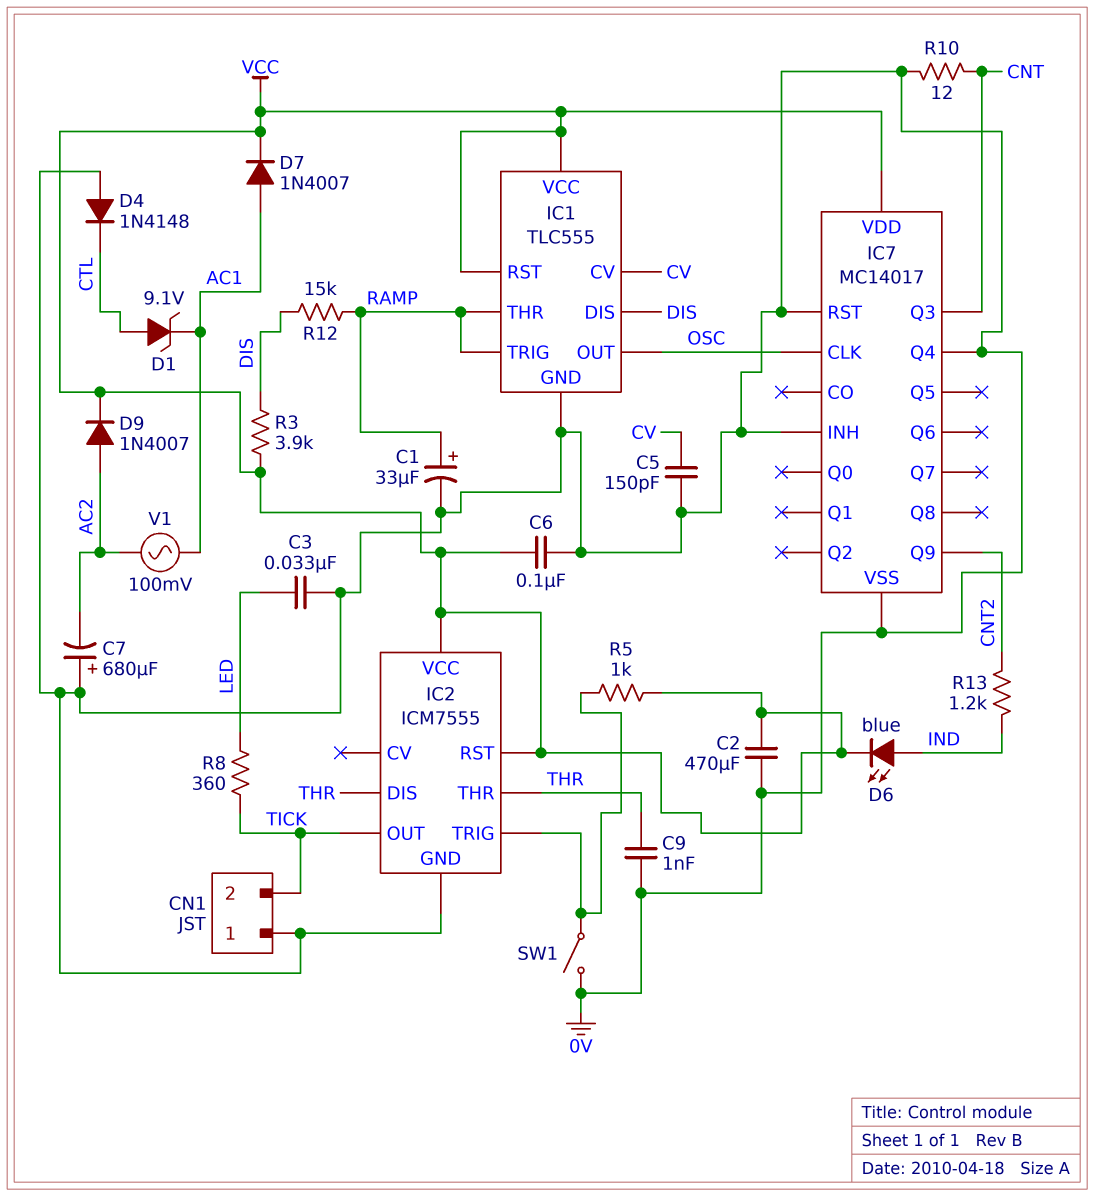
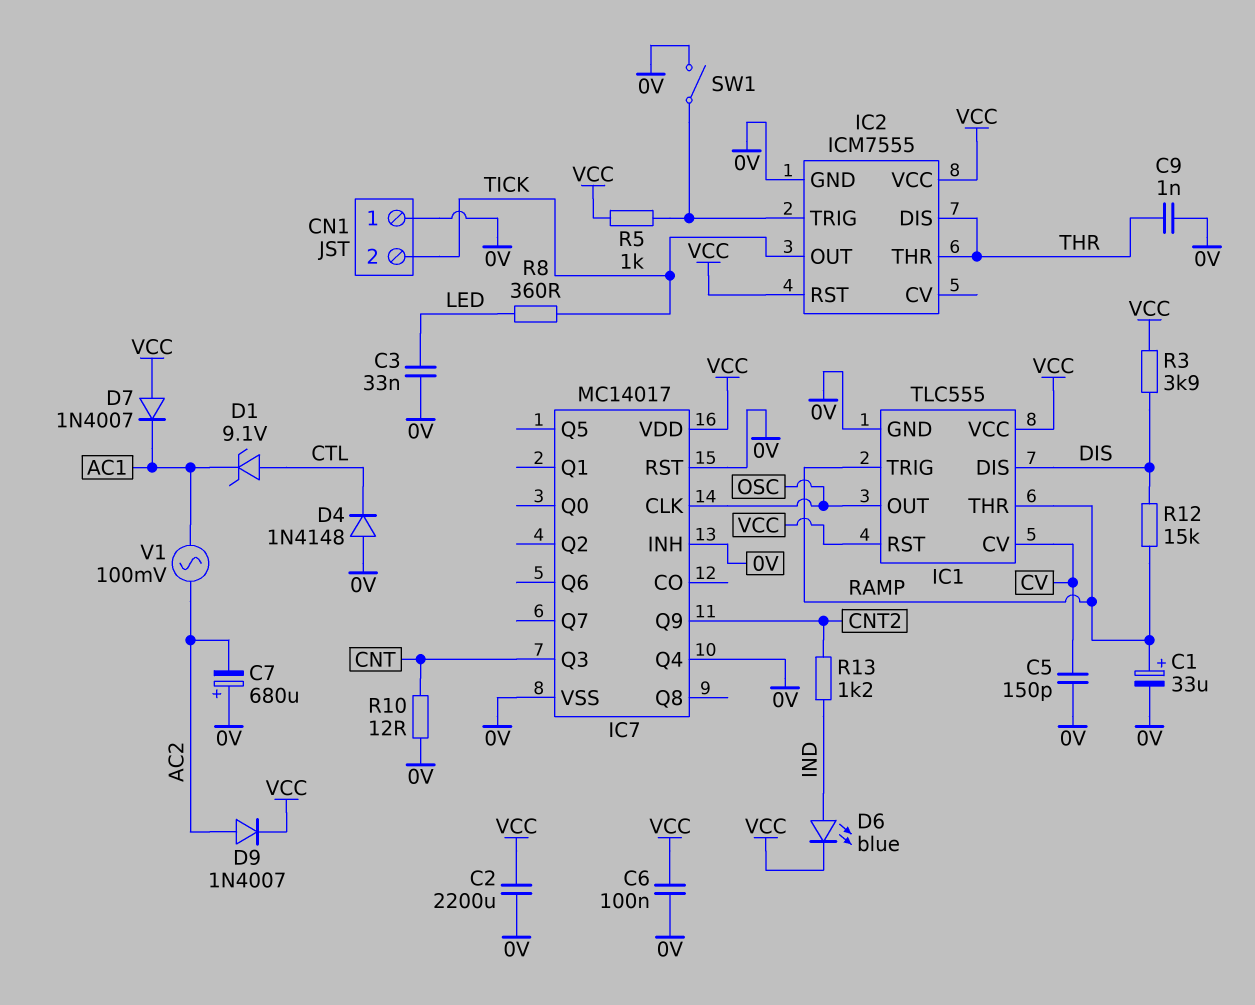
C2: 470uF (0V, VCC) -> 2200uF (0V, VCC)
D7: diode 1N4007 (A AC1, K VCC) -> diode 1N4007 (A VCC, K AC1)

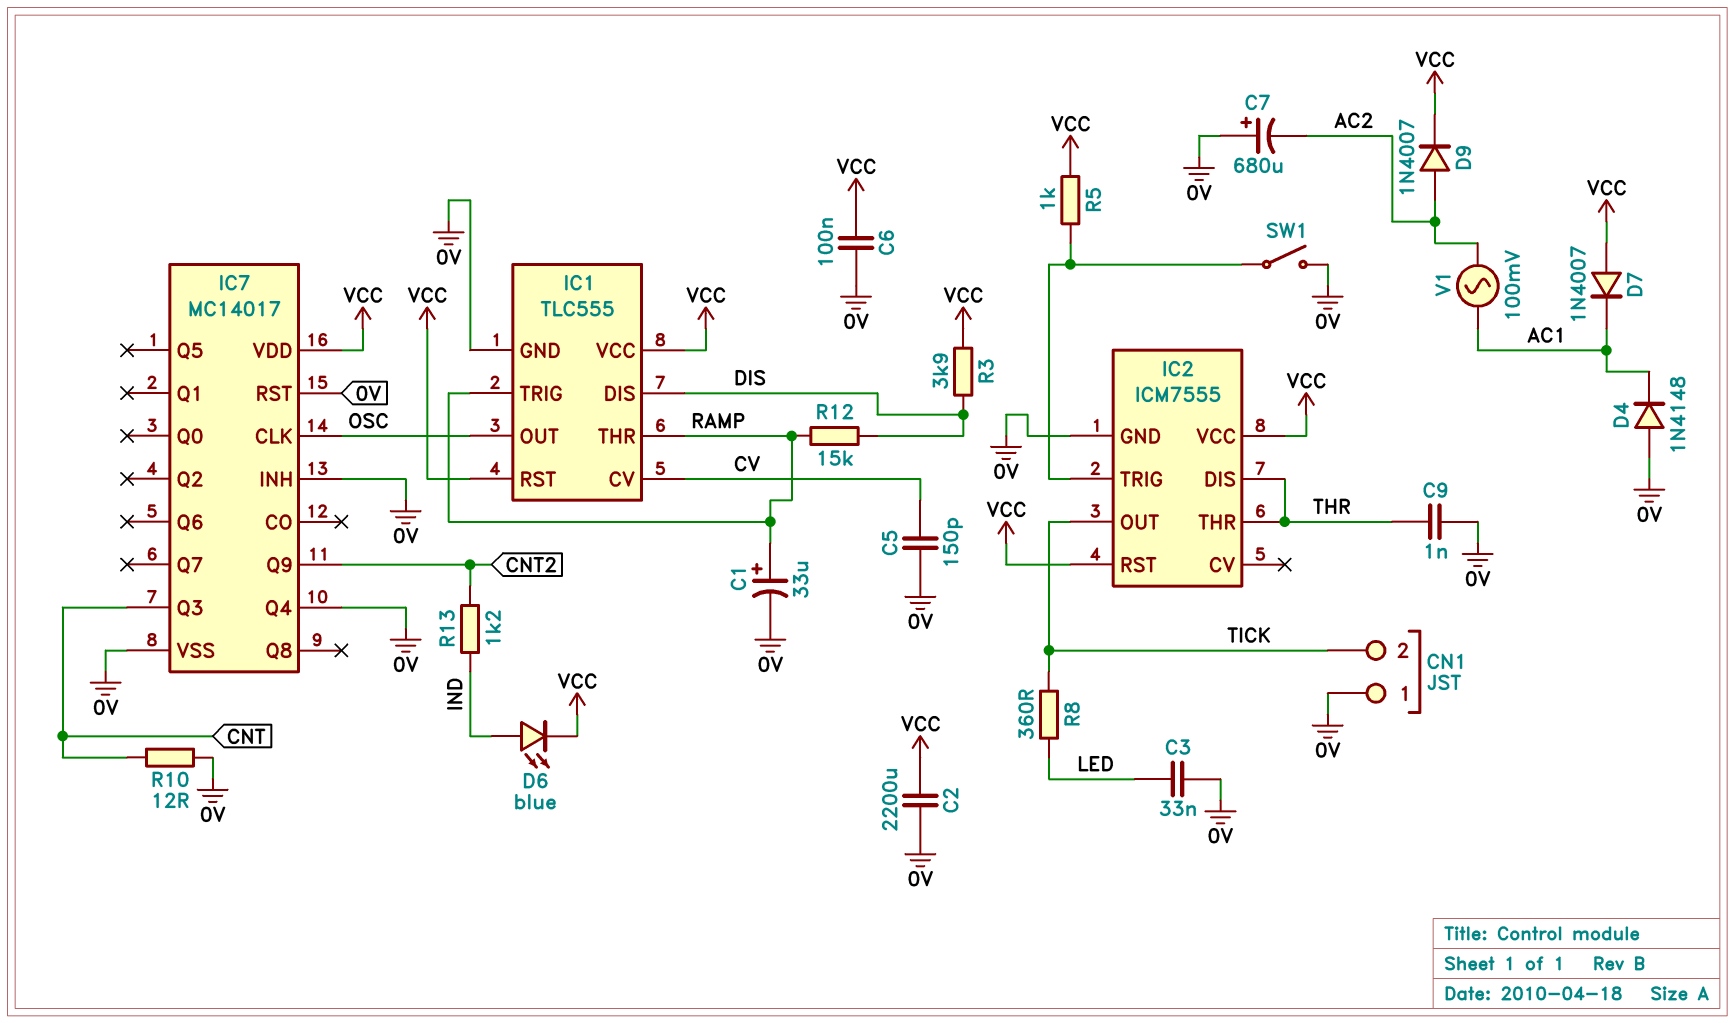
D1: zener 9.1V (A CTL, K AC1) -> none
D4: diode 1N4148 (A 0V, K CTL) -> diode 1N4148 (A 0V, K AC1)

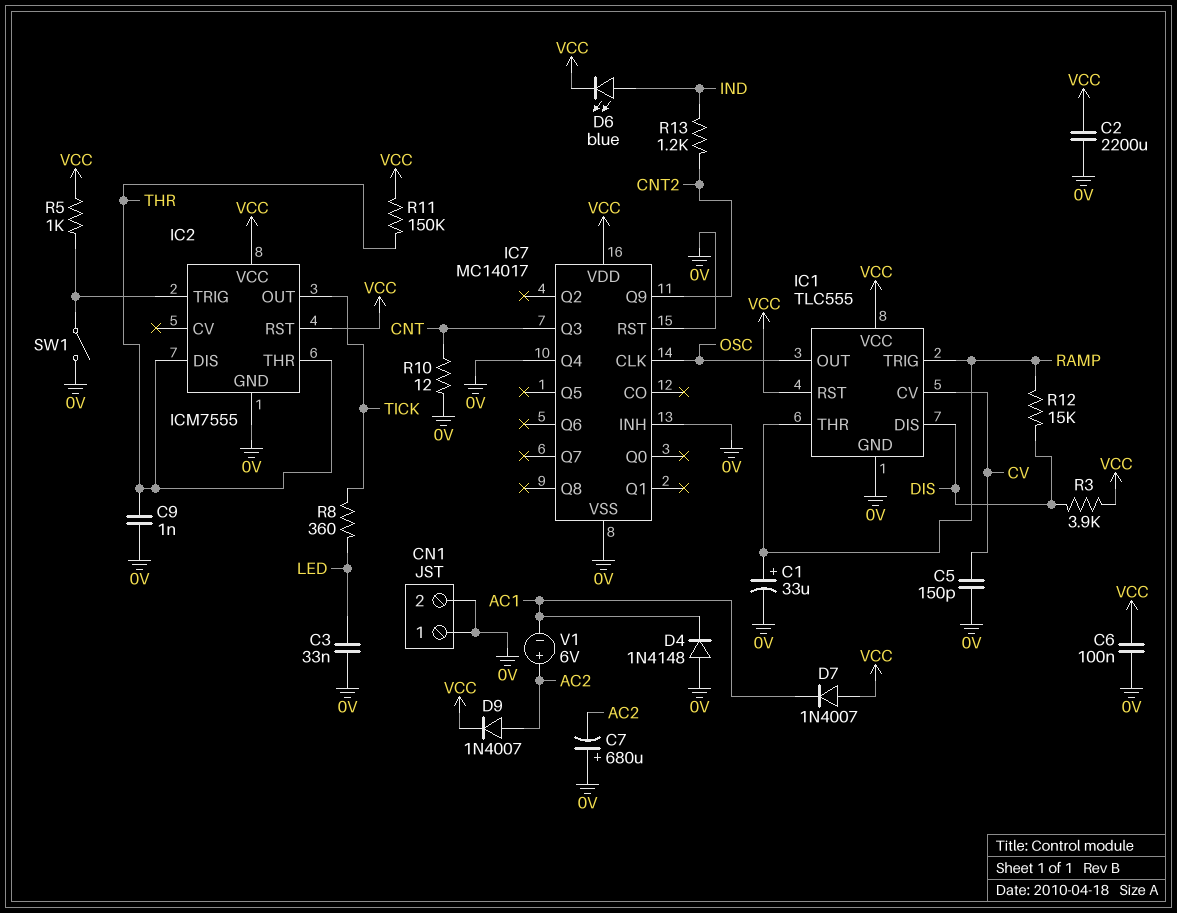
CN1 pin 2: TICK -> 0V
R11: none -> 150k (THR, VCC)
V1: AC 100mV (AC1, AC2) -> 6V (plus AC2, minus AC1)

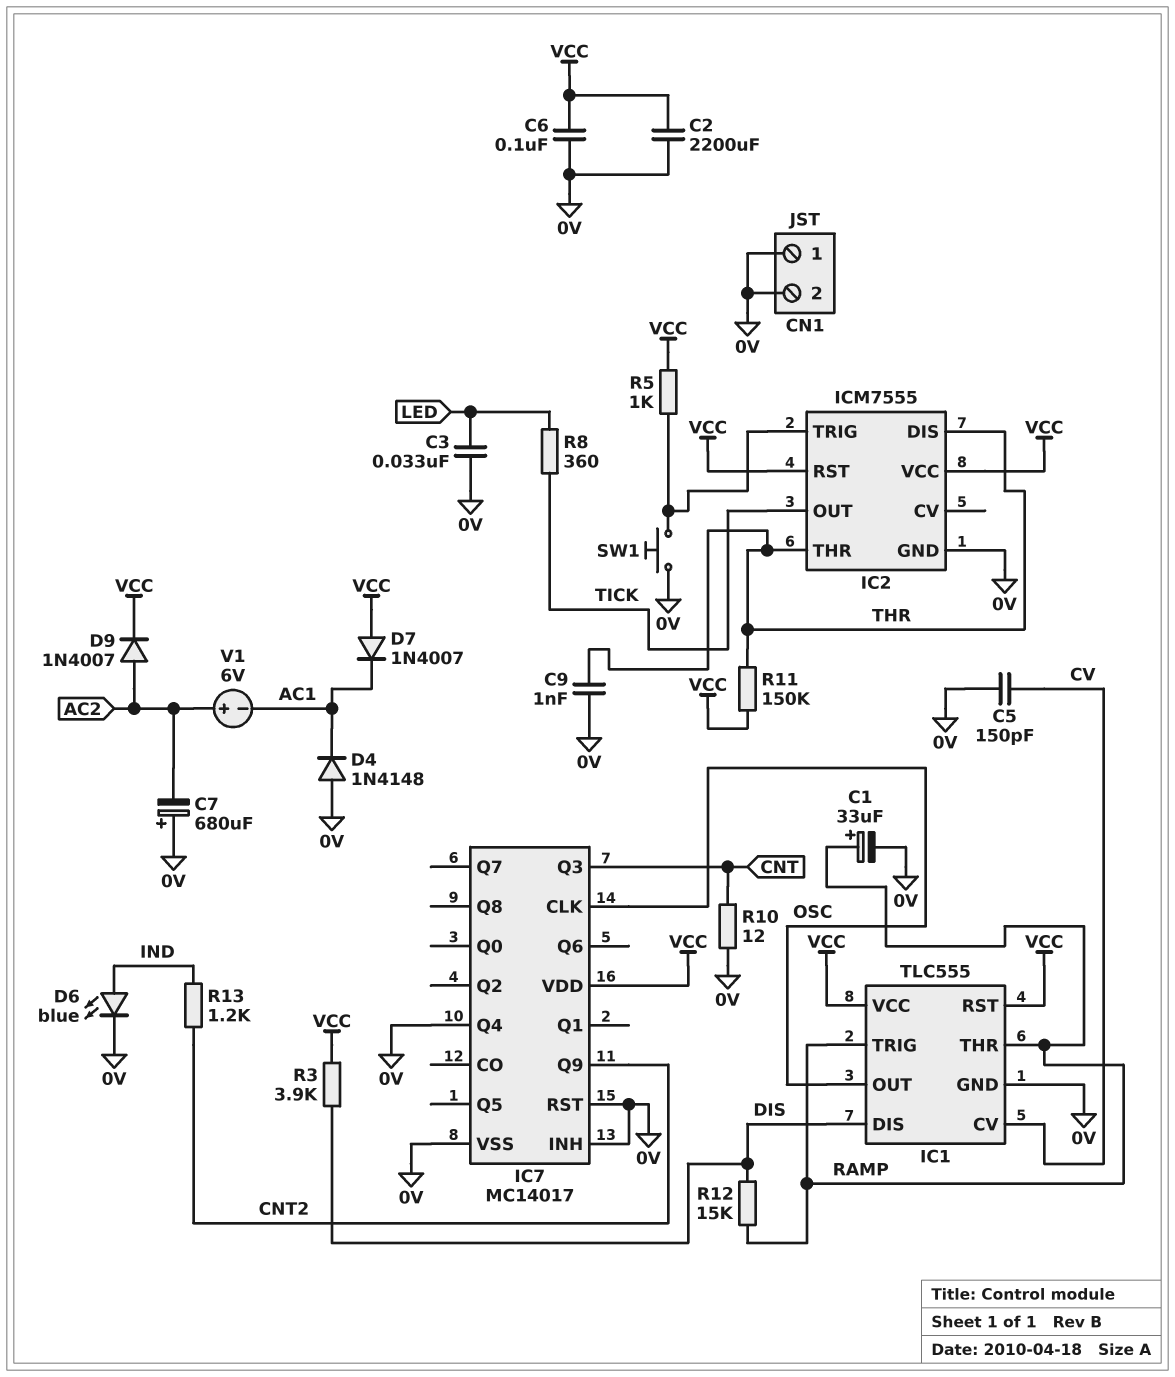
D6: LED blue (A IND, K VCC) -> LED blue (A IND, K 0V)
SW1: switch (0V, IC2/TRIG) -> button (0V, IC2/TRIG)

